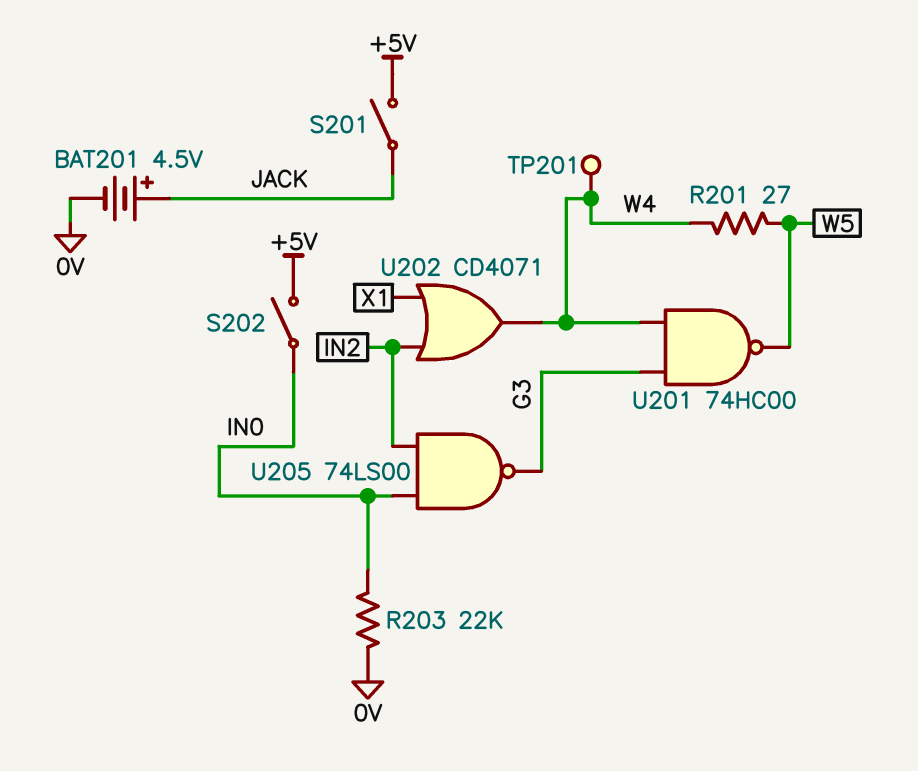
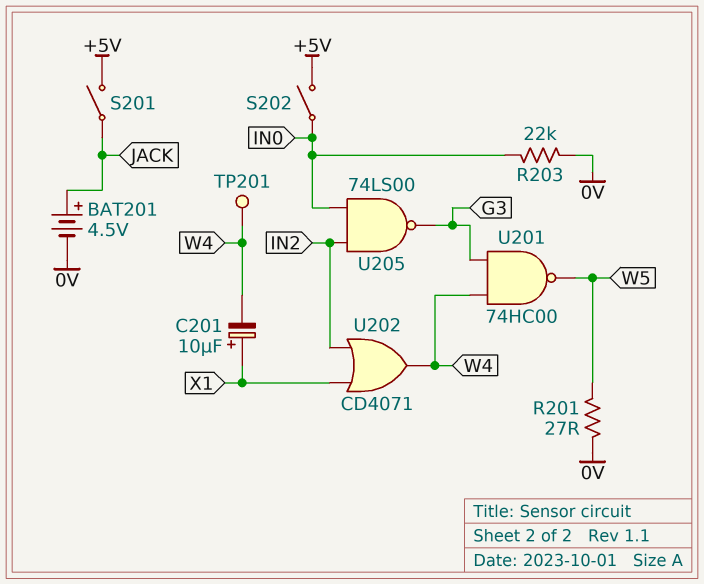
C201: none -> 10uF (plus X1, minus W4)
R201: 27 (W4, W5) -> 27 (0V, W5)

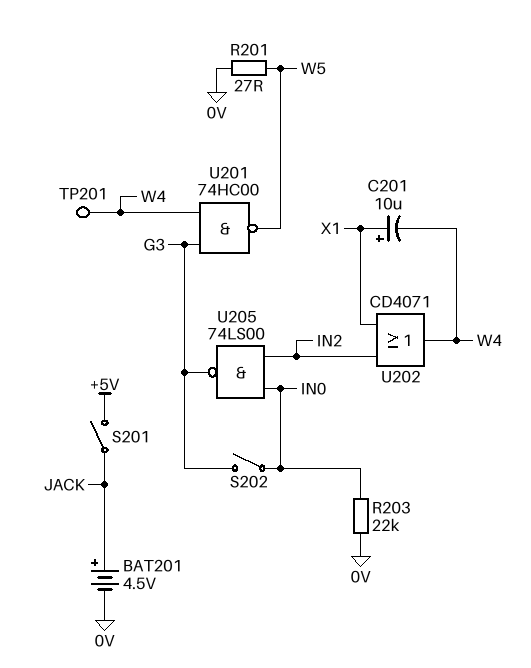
S202: switch (+5V, IN0) -> switch (G3, IN0)

